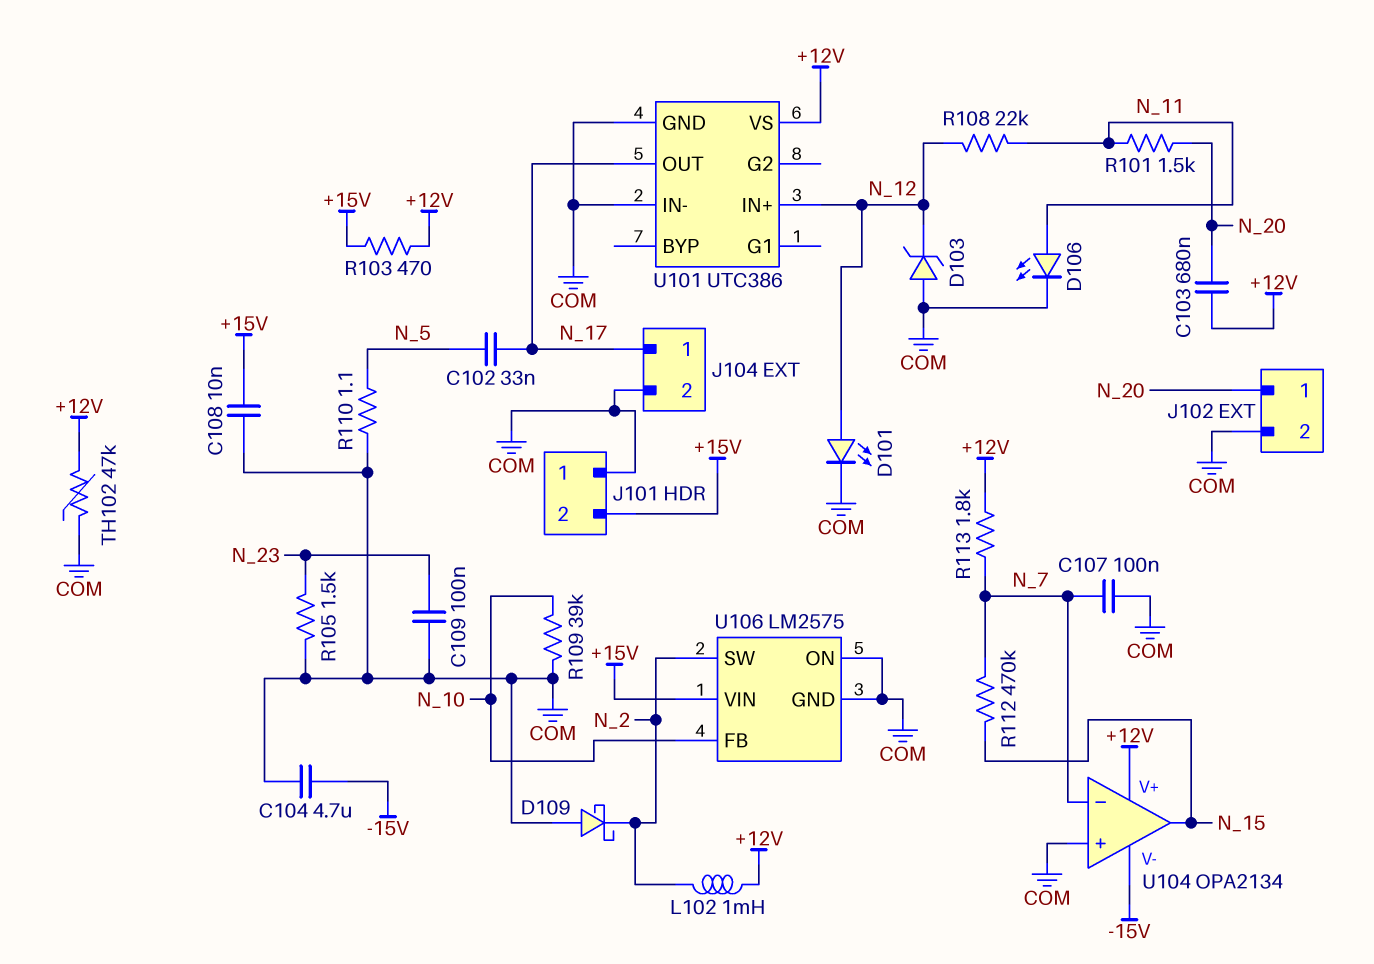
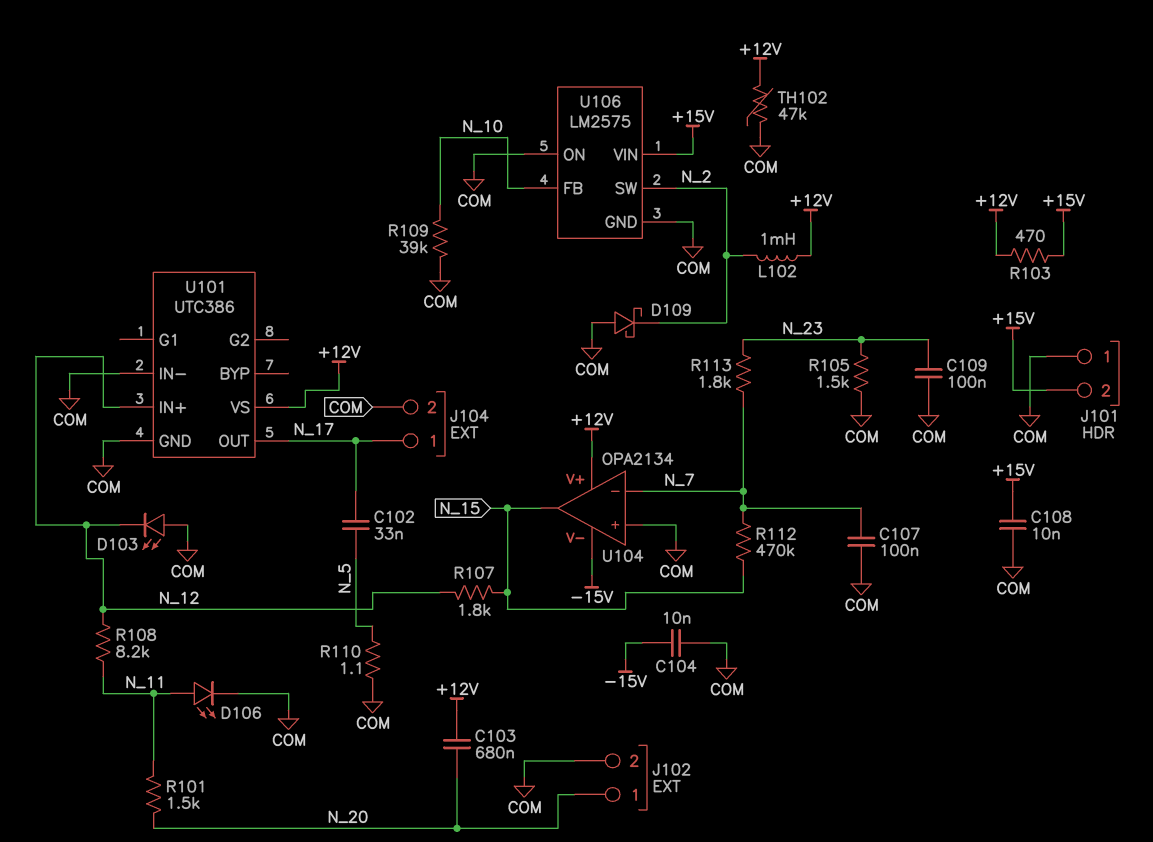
C104: 4.7uF (-15V, COM) -> 10nF (-15V, COM)
D101: LED (A N_12, K COM) -> none
D103: zener (A COM, K N_12) -> LED (A COM, K N_12)
R107: none -> 1.8k (N_12, N_15)
R108: 22k (N_11, N_12) -> 8.2k (N_11, N_12)
R113: 1.8k (+12V, N_7) -> 1.8k (N_7, N_23)

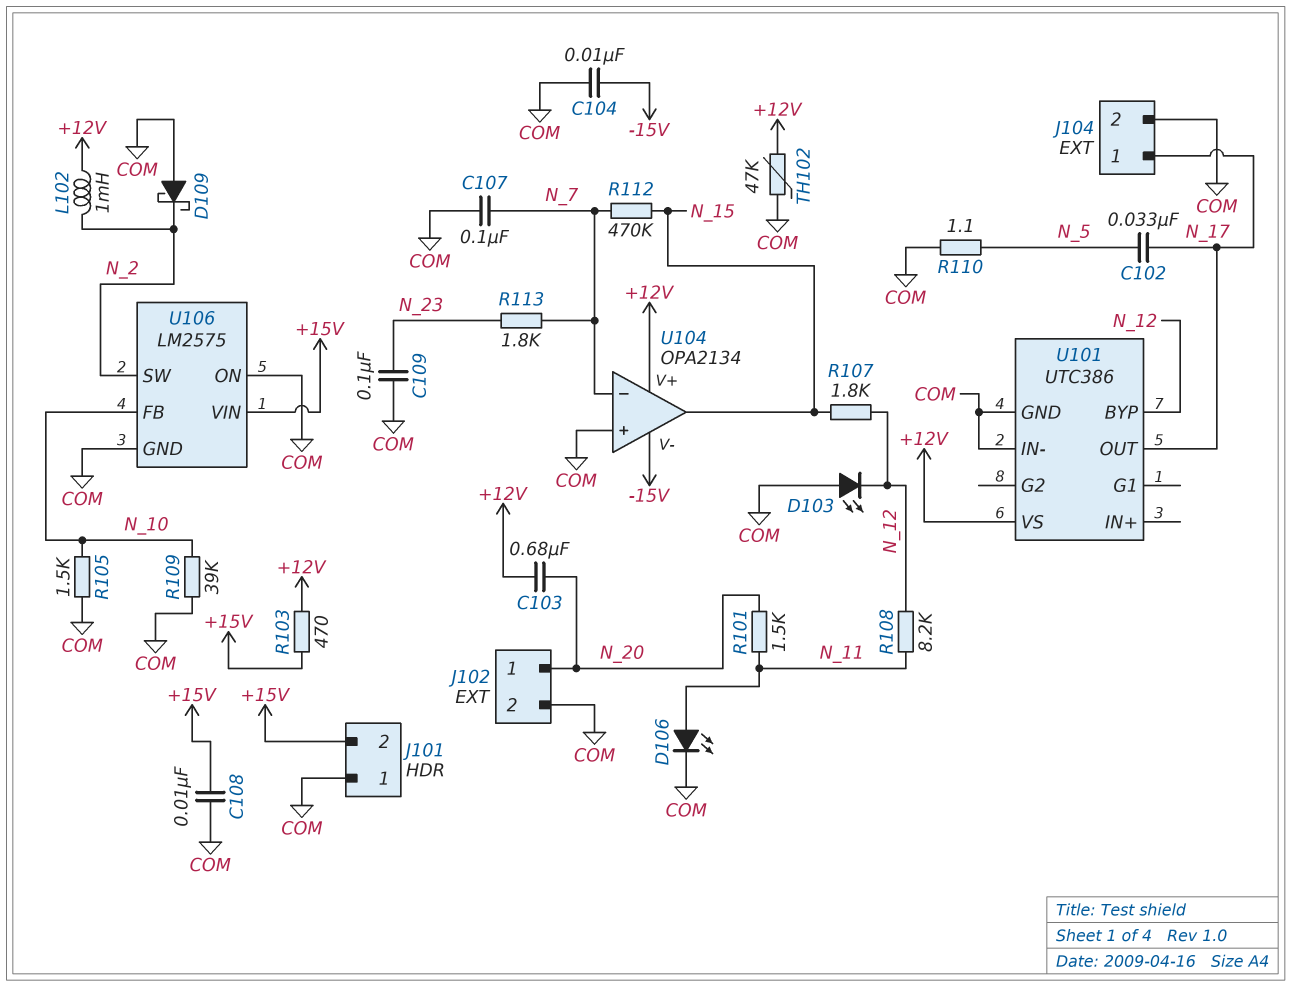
R105: 1.5k (COM, N_23) -> 1.5k (COM, N_10)
U101 pin BYP: none -> N_12
U101 pin IN+: N_12 -> none

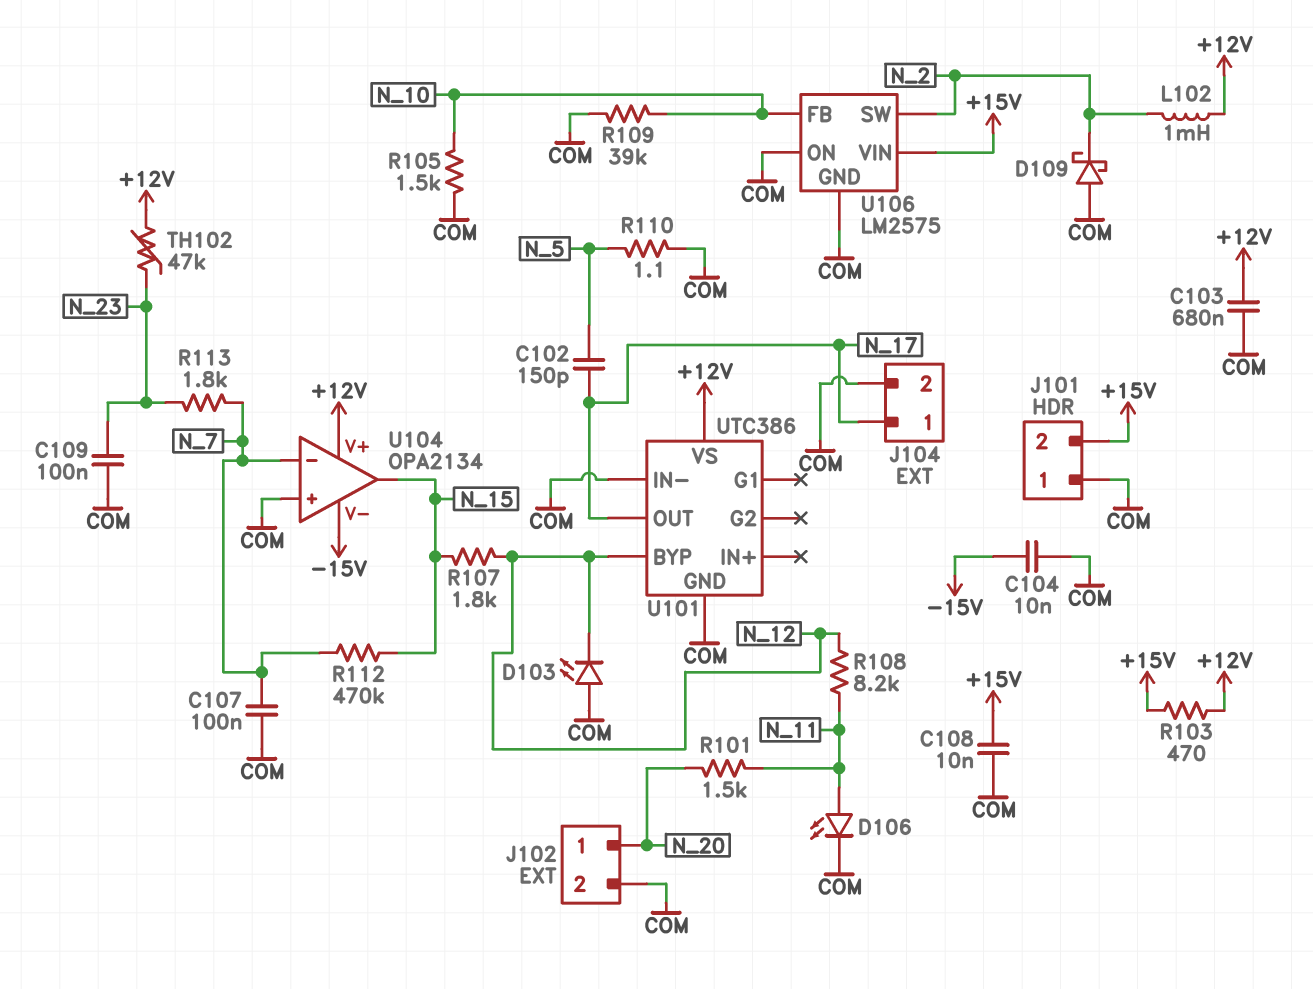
C102: 33nF (N_5, N_17) -> 150pF (N_5, N_17)
C103: 680nF (+12V, N_20) -> 680nF (+12V, COM)
TH102: 47k (+12V, COM) -> 47k (+12V, N_23)

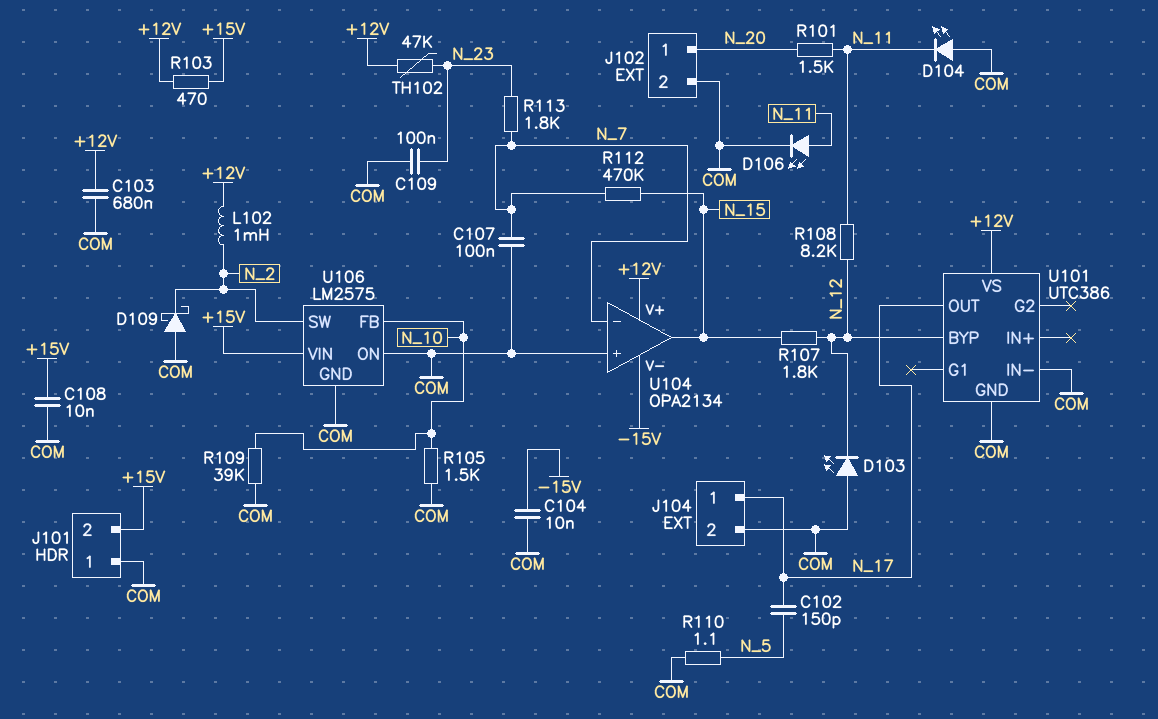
D104: none -> LED (A COM, K N_11)

